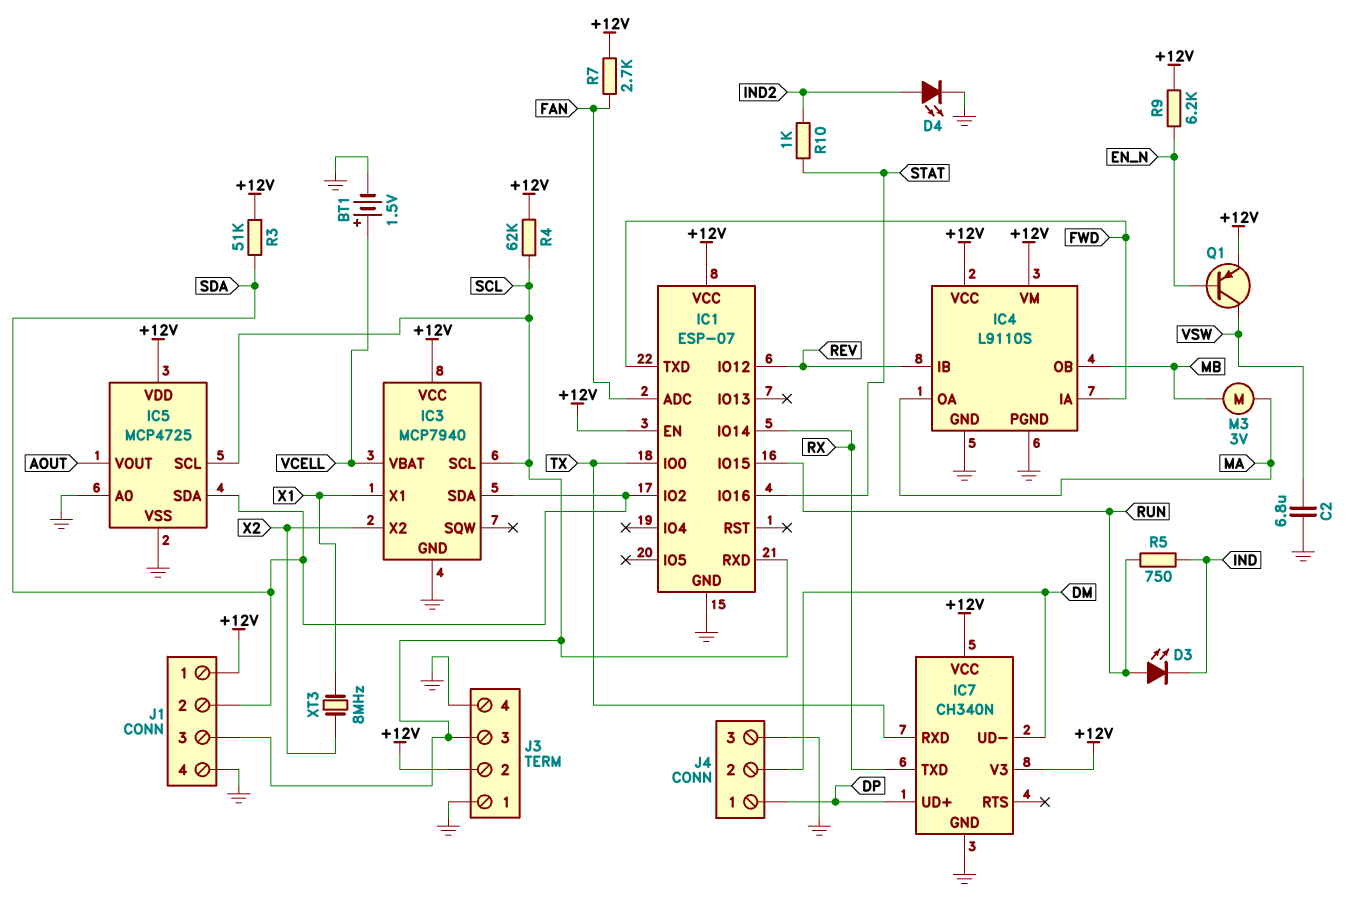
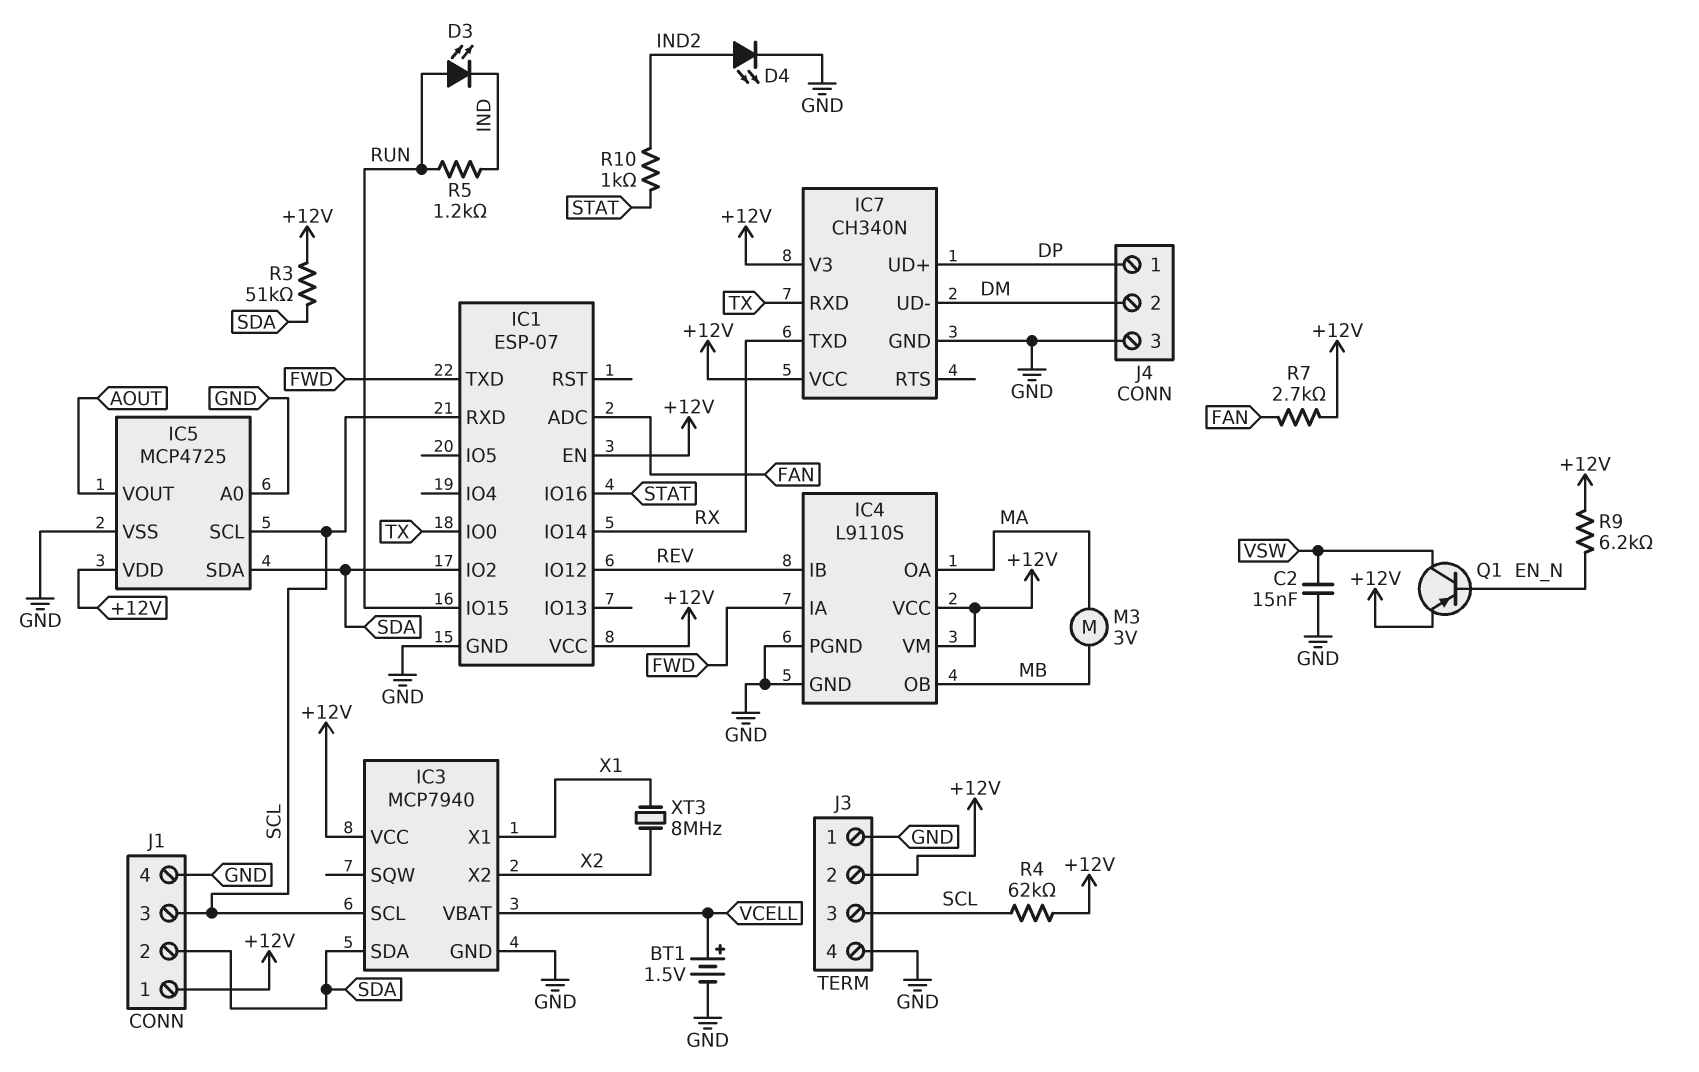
C2: 6.8uF (GND, VSW) -> 15nF (GND, VSW)
R5: 750 (IND, RUN) -> 1.2k (IND, RUN)

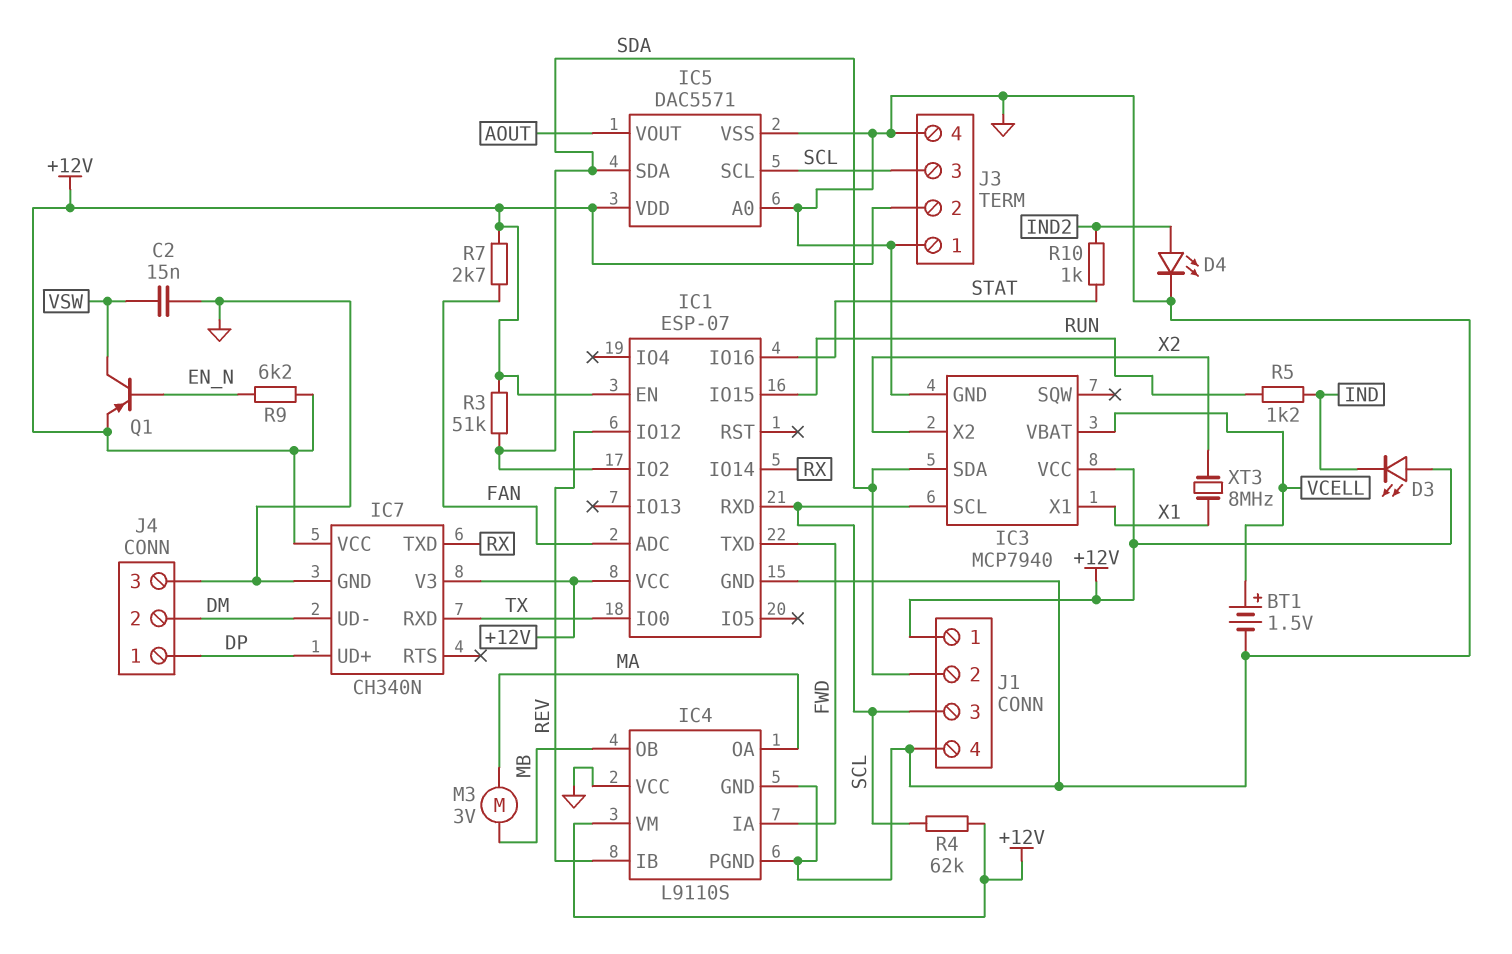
D3: LED (A RUN, K IND) -> LED (A +12V, K IND)
IC4 pin VCC: +12V -> GND
IC5: MCP4725 -> DAC5571

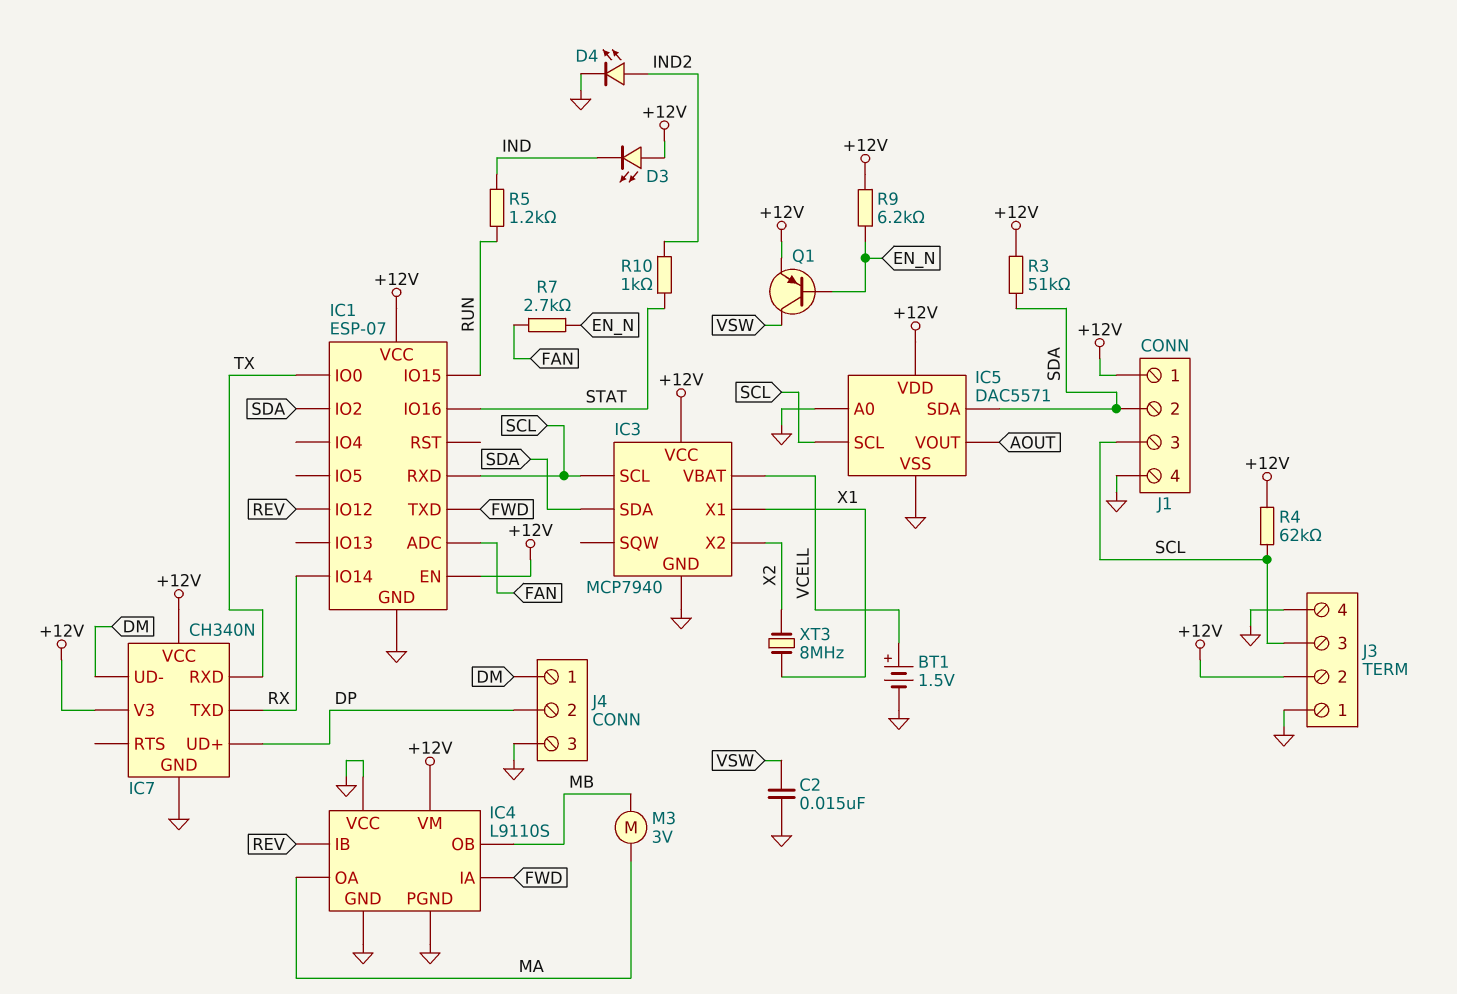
J4 pin 1: DP -> DM
J4 pin 2: DM -> DP
R7: 2.7k (+12V, FAN) -> 2.7k (EN_N, FAN)

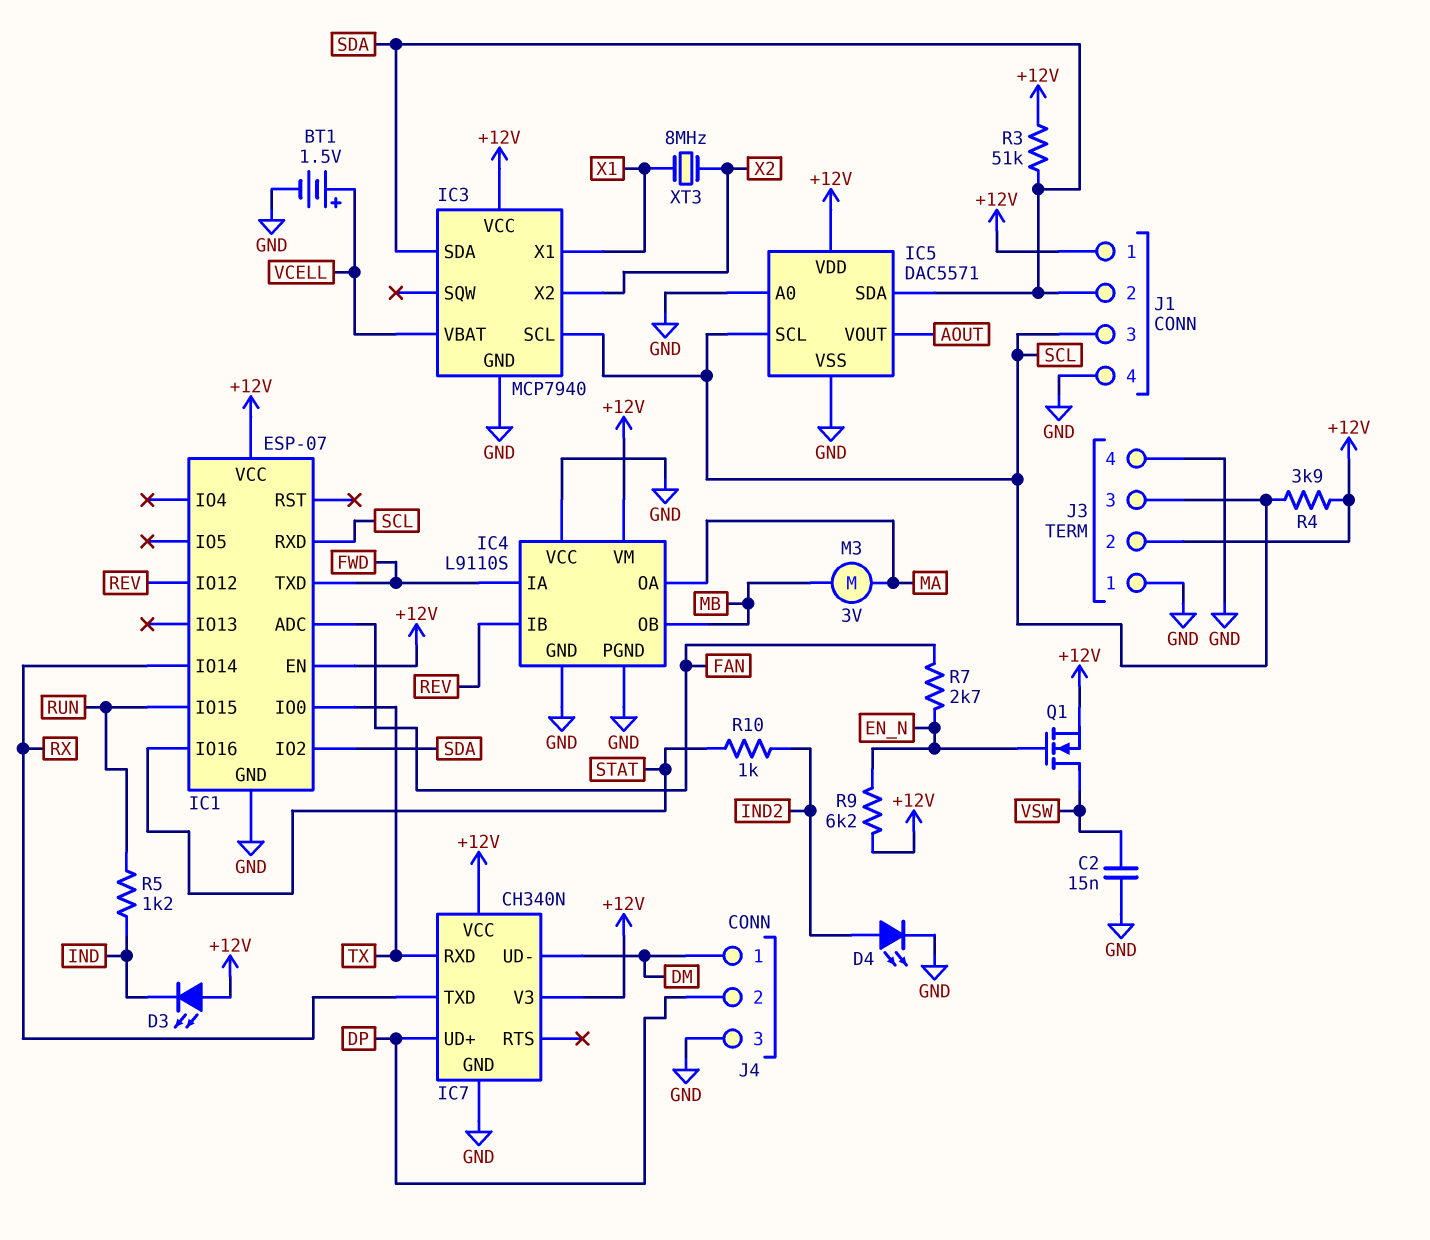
Q1: PNP (B EN_N, C VSW, E +12V) -> NMOS (G EN_N, D VSW, S +12V)
R4: 62k (+12V, SCL) -> 3.9k (+12V, SCL)

